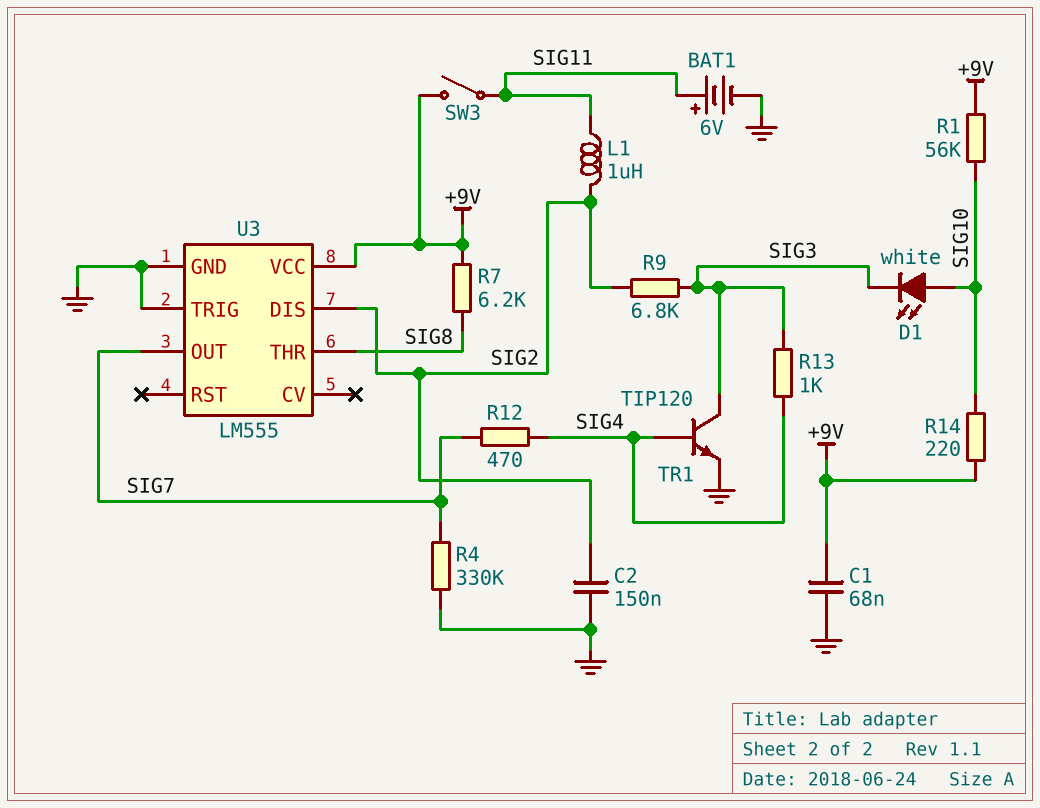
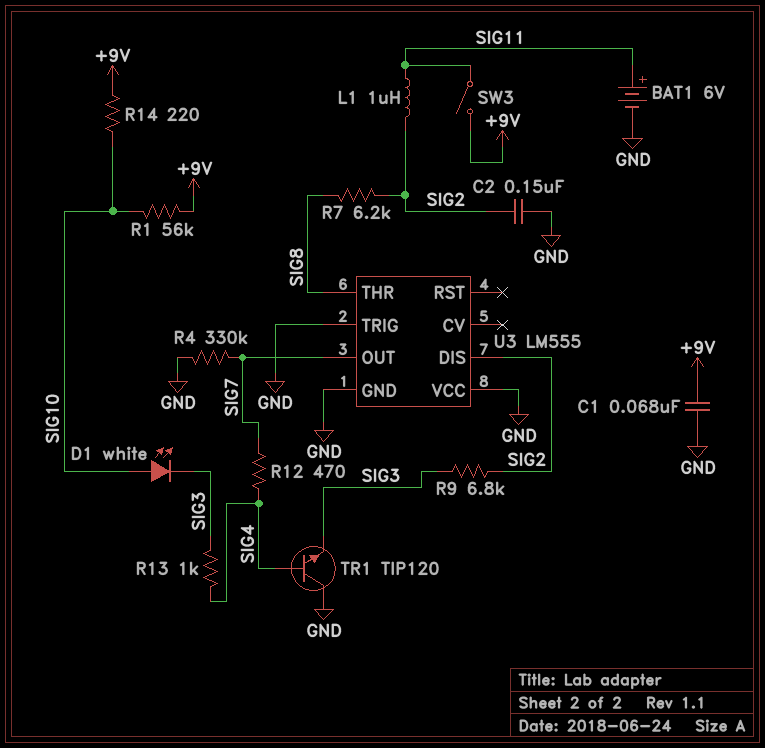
R7: 6.2k (+9V, SIG8) -> 6.2k (SIG2, SIG8)
TR1: NPN TIP120 (B SIG4, C SIG3, E GND) -> NPN TIP120 (B SIG4, C GND, E SIG3)
U3 pin VCC: +9V -> GND

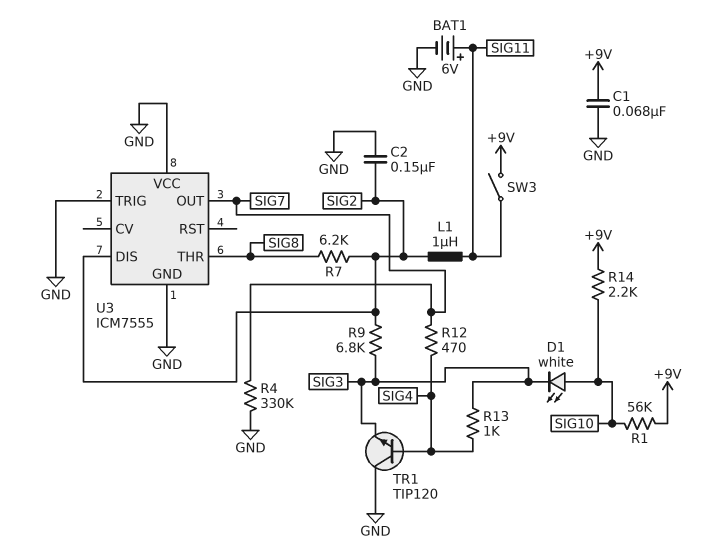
R14: 220 (+9V, SIG10) -> 2.2k (+9V, SIG10)
U3: LM555 -> ICM7555

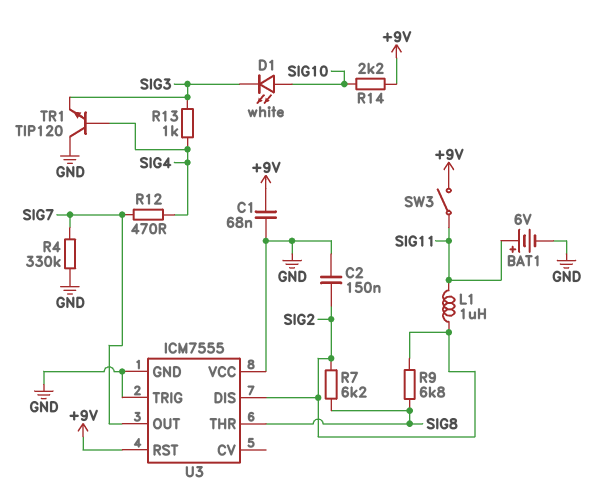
R1: 56k (+9V, SIG10) -> none
R9: 6.8k (SIG2, SIG3) -> 6.8k (SIG2, SIG8)
U3 pin RST: none -> +9V

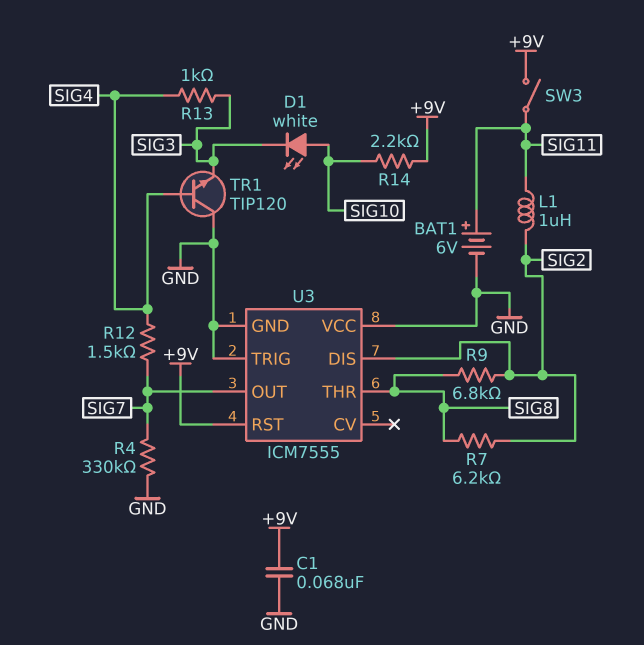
C2: 150nF (GND, SIG2) -> none
R12: 470 (SIG4, SIG7) -> 1.5k (SIG4, SIG7)

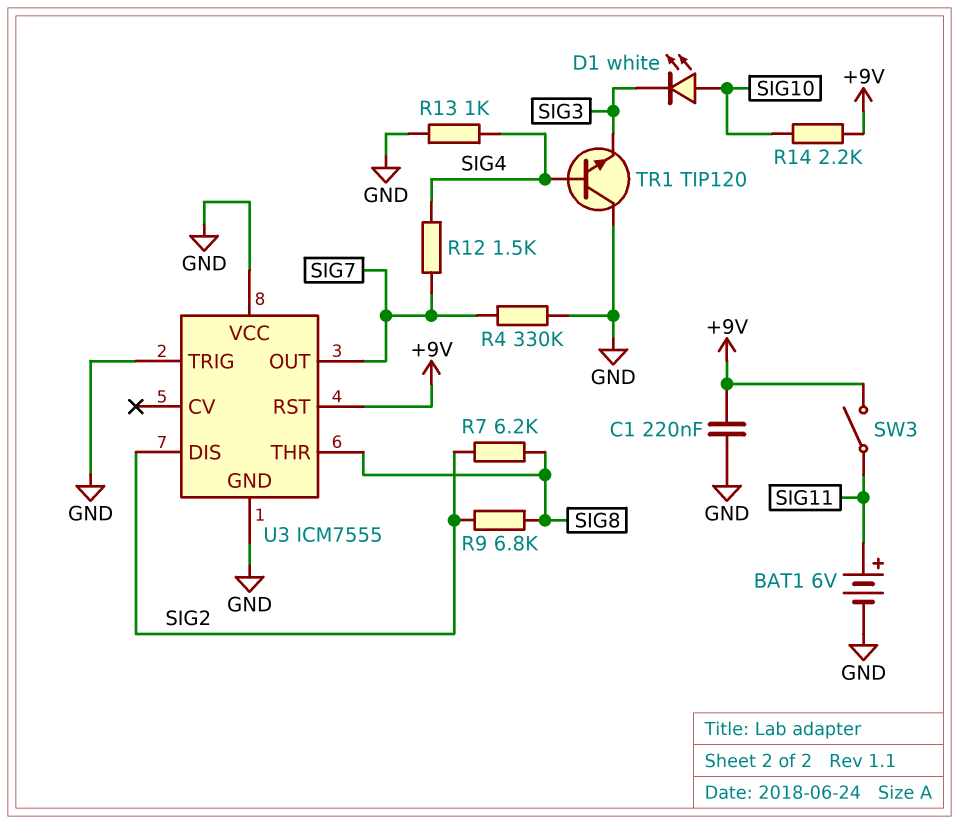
C1: 68nF (+9V, GND) -> 220nF (+9V, GND)
L1: 1uH (SIG2, SIG11) -> none
R13: 1k (SIG3, SIG4) -> 1k (GND, SIG4)

